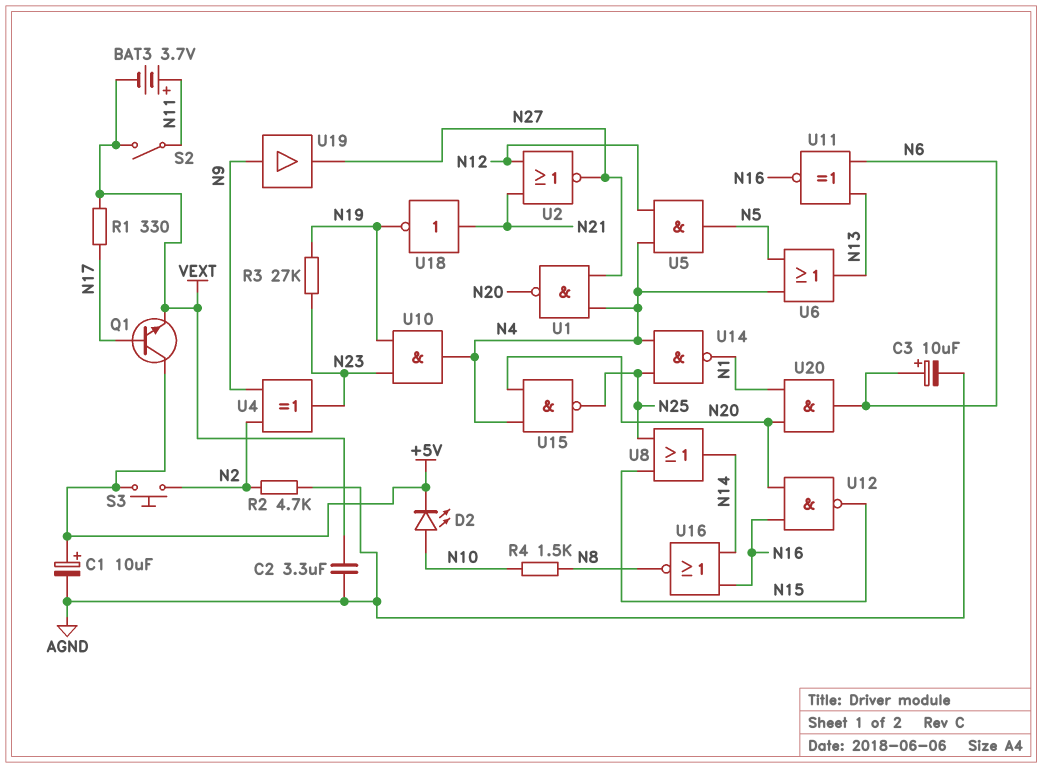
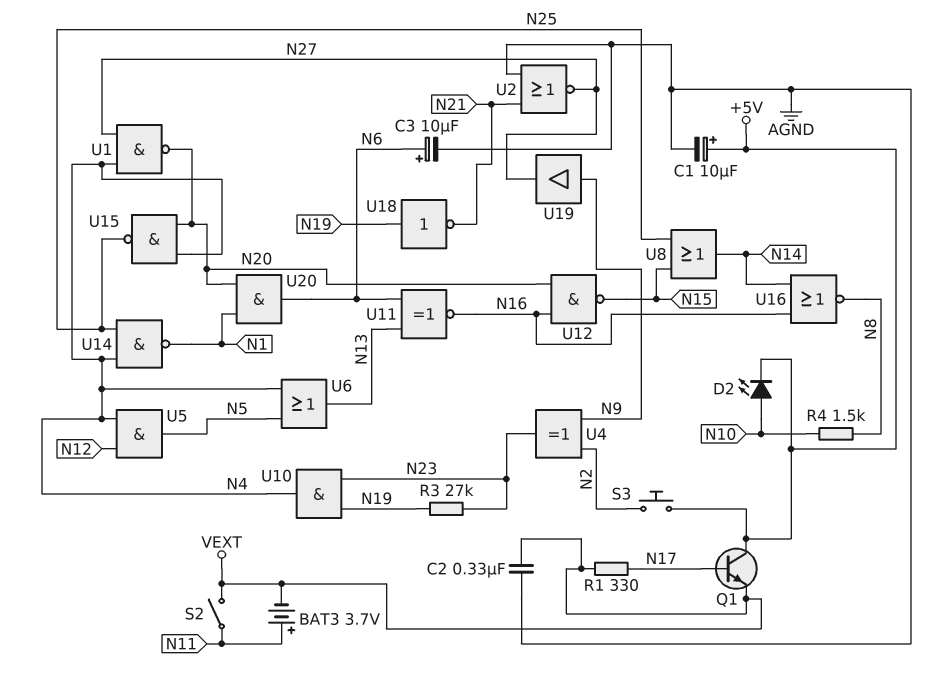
C2: 3.3uF (AGND, VEXT) -> 330nF (AGND, VEXT)
R2: 4.7k (AGND, N2) -> none
U2: NOR (in N12, in N21, out N27) -> NOR (in AGND, in N21, out N27)
U18: NOT (in N21, out N19) -> NOT (in N19, out N21)

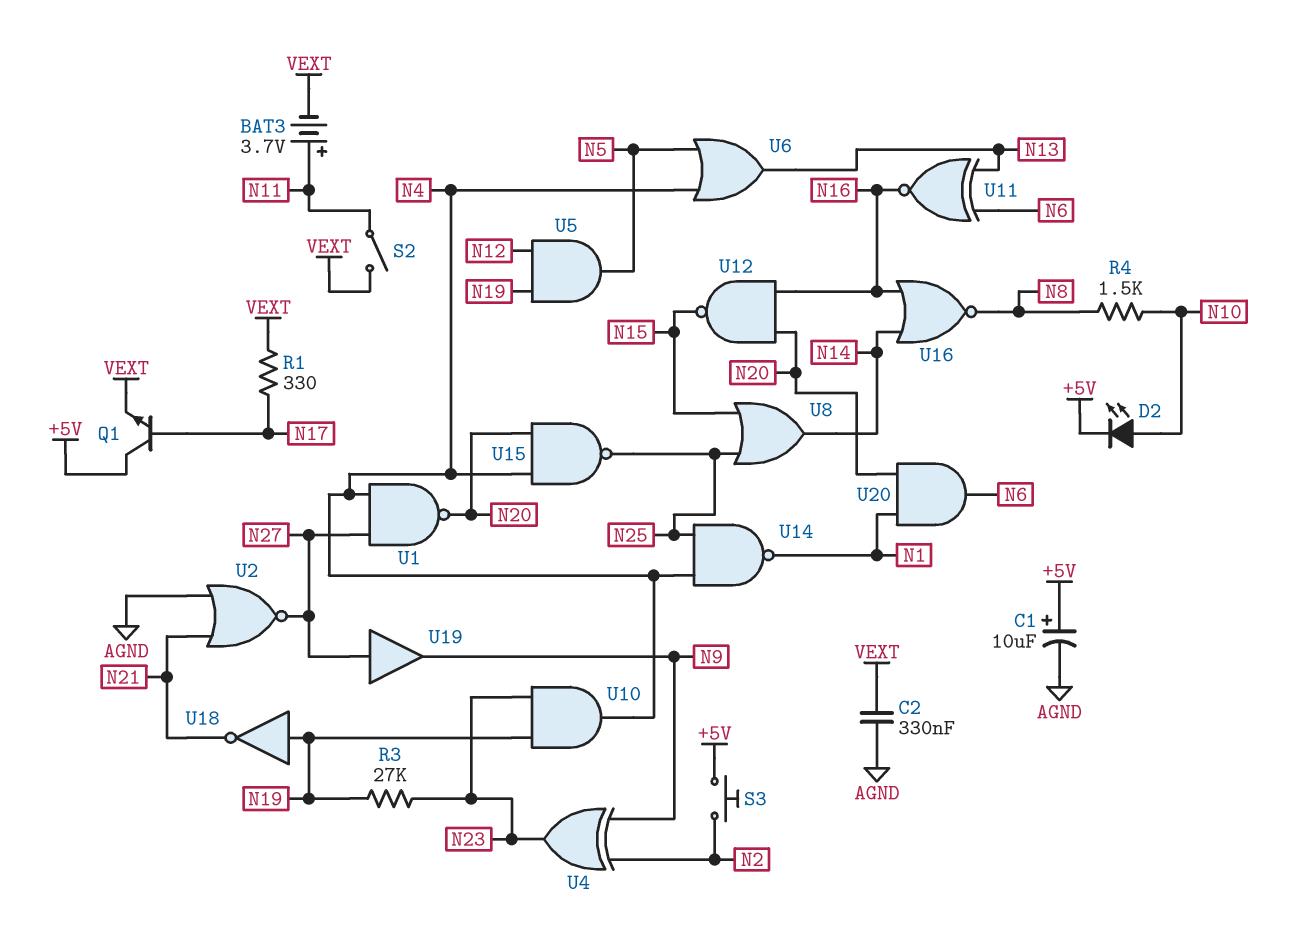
C3: 10uF (plus N6, minus AGND) -> none
U5: AND (in N4, in N12, out N5) -> AND (in N12, in N19, out N5)
U19: buffer (in N9, out N27) -> buffer (in N27, out N9)

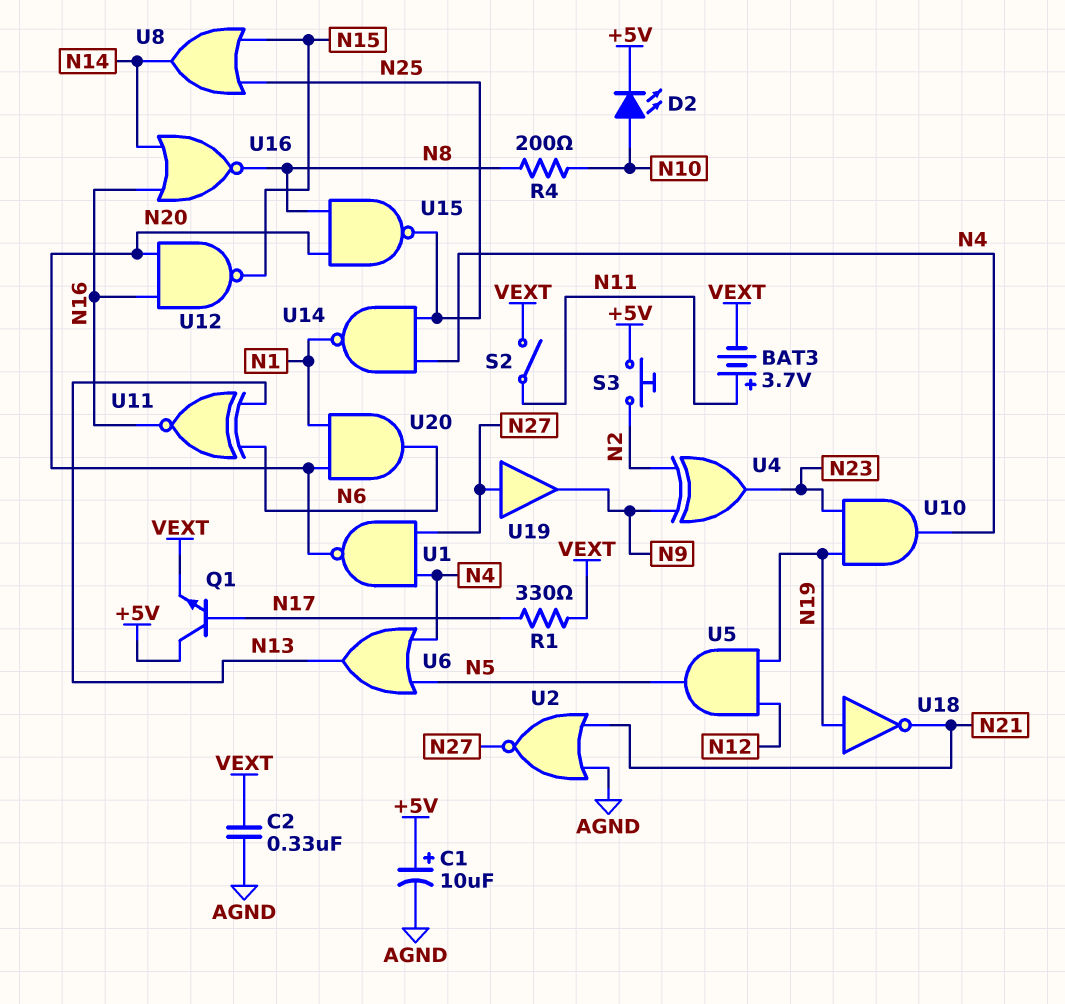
R3: 27k (N19, N23) -> none
R4: 1.5k (N8, N10) -> 200 (N8, N10)
U15: NAND (in N4, in N20, out N25) -> NAND (in N8, in N20, out N25)

